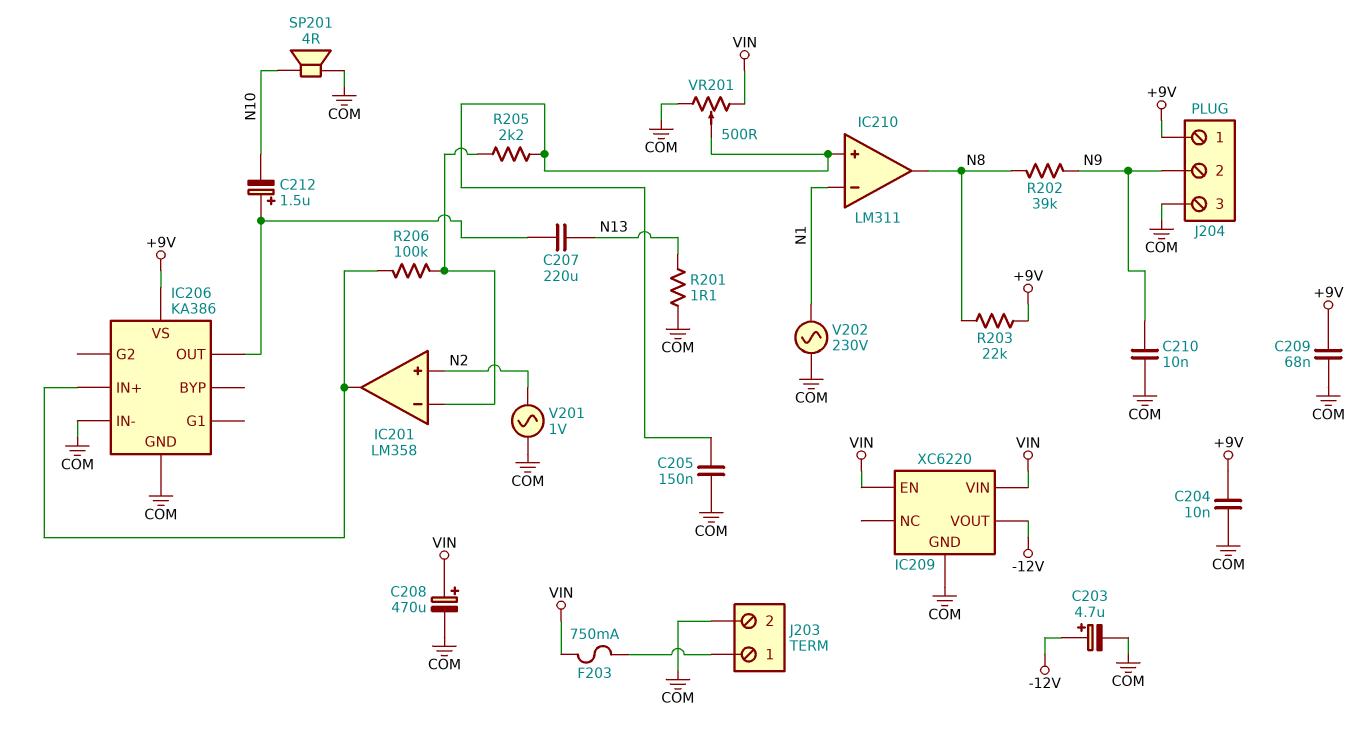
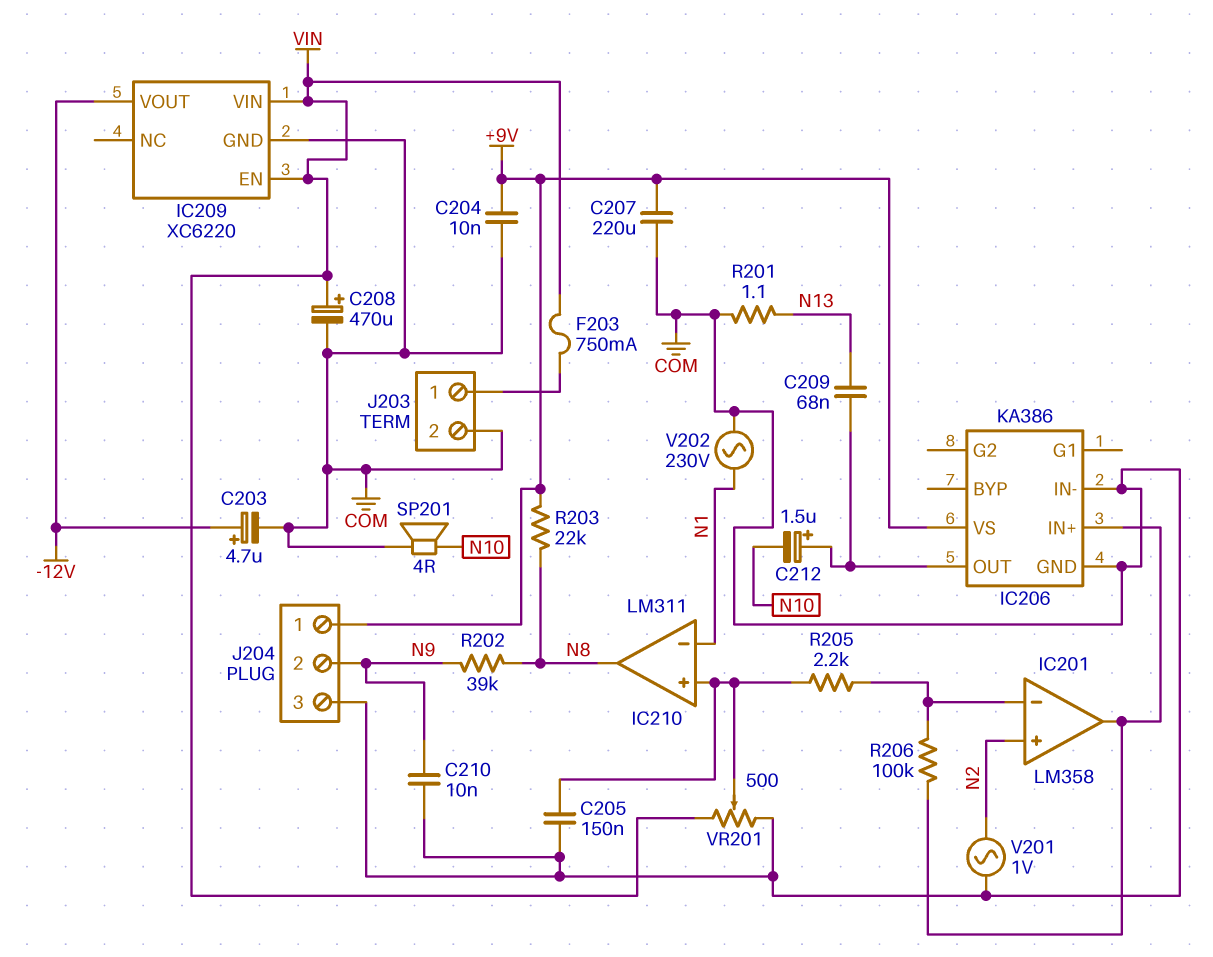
C207: 220uF (IC206/OUT, N13) -> 220uF (+9V, COM)
C209: 68nF (+9V, COM) -> 68nF (IC206/OUT, N13)

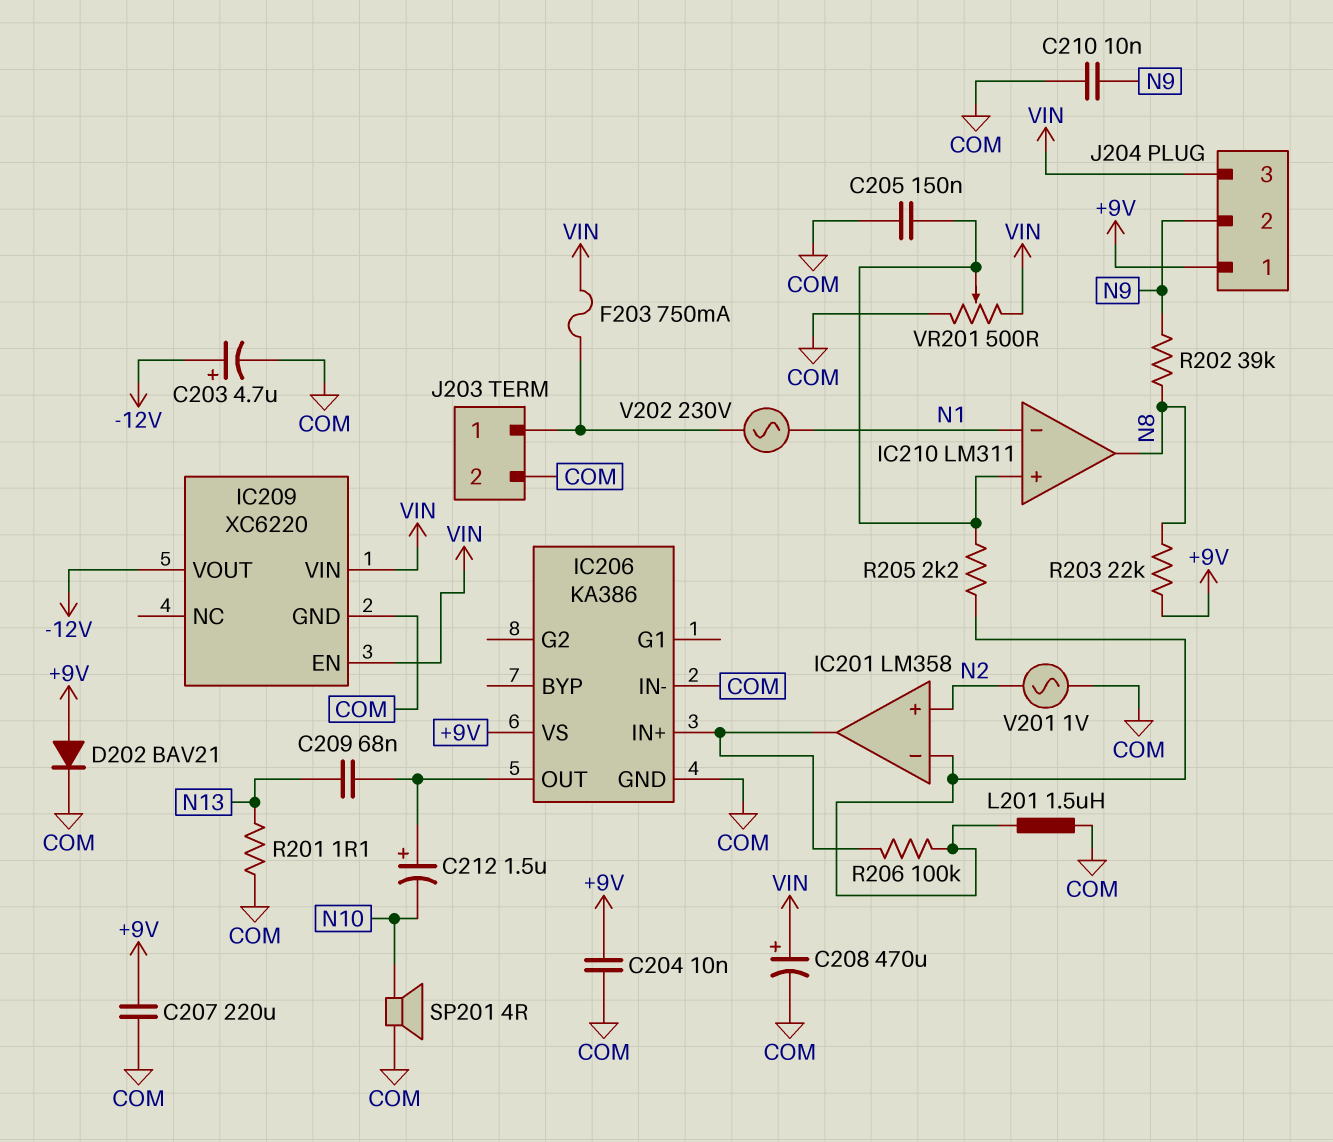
D202: none -> diode BAV21 (A +9V, K COM)
J204 pin 3: COM -> VIN
L201: none -> 1.5uH (COM, IC201/in-)
V202: AC 230V (COM, N1) -> AC 230V (J203/1, N1)

